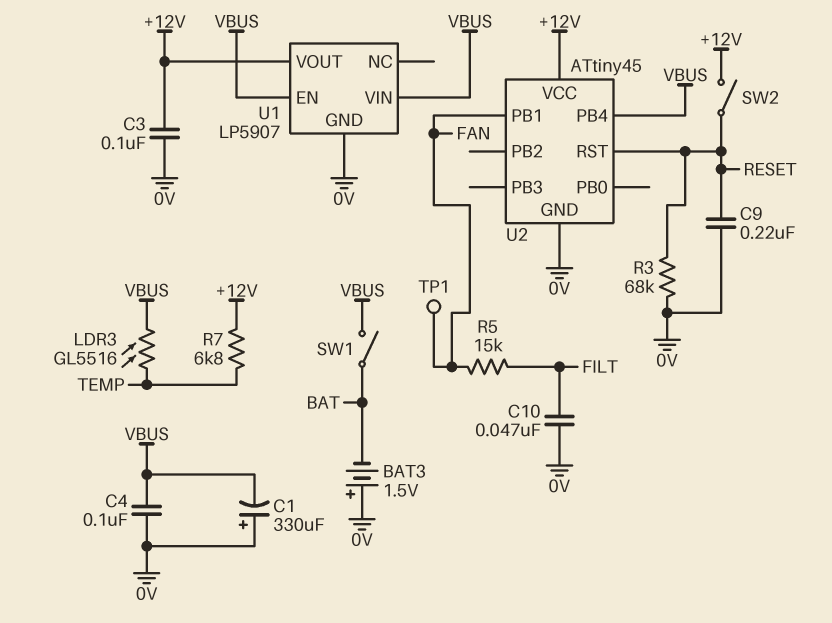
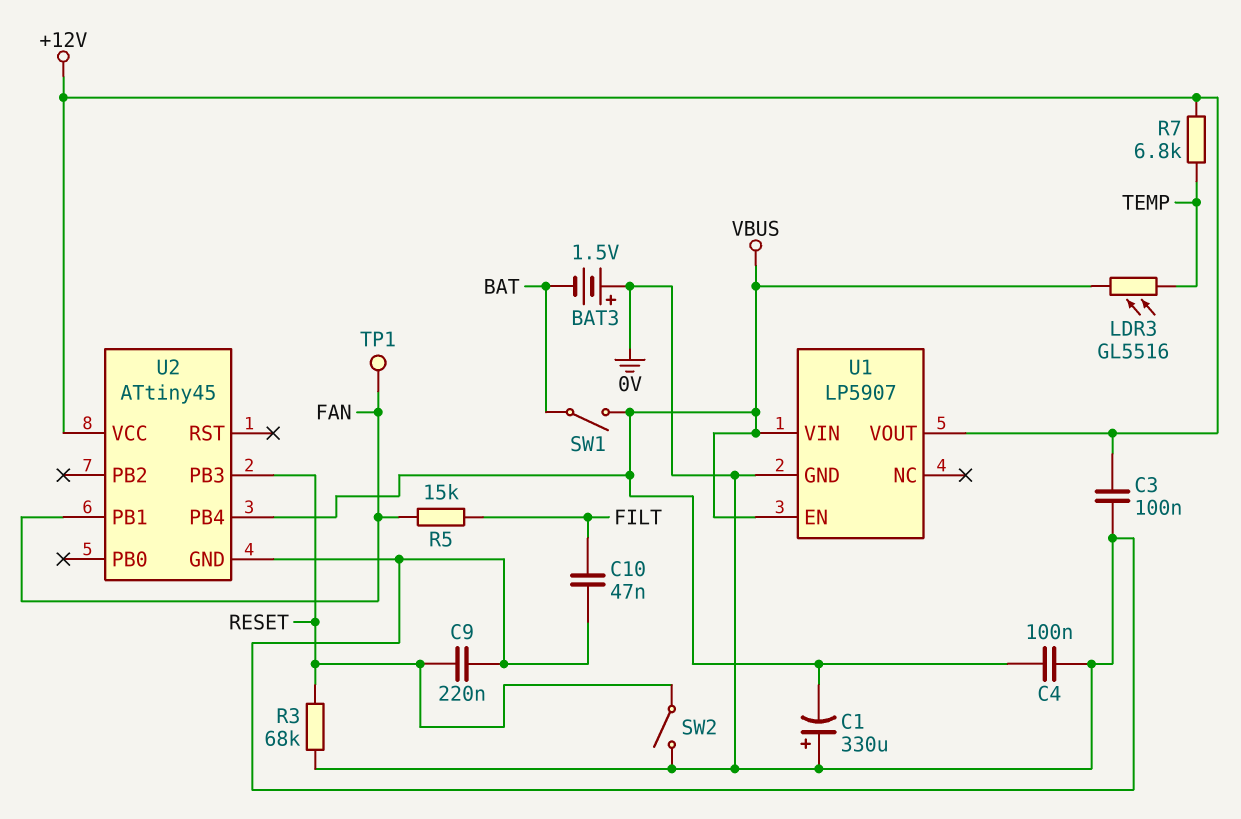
SW2: switch (+12V, RESET) -> switch (0V, RESET)
U2 pin PB3: none -> RESET
U2 pin RST: RESET -> none

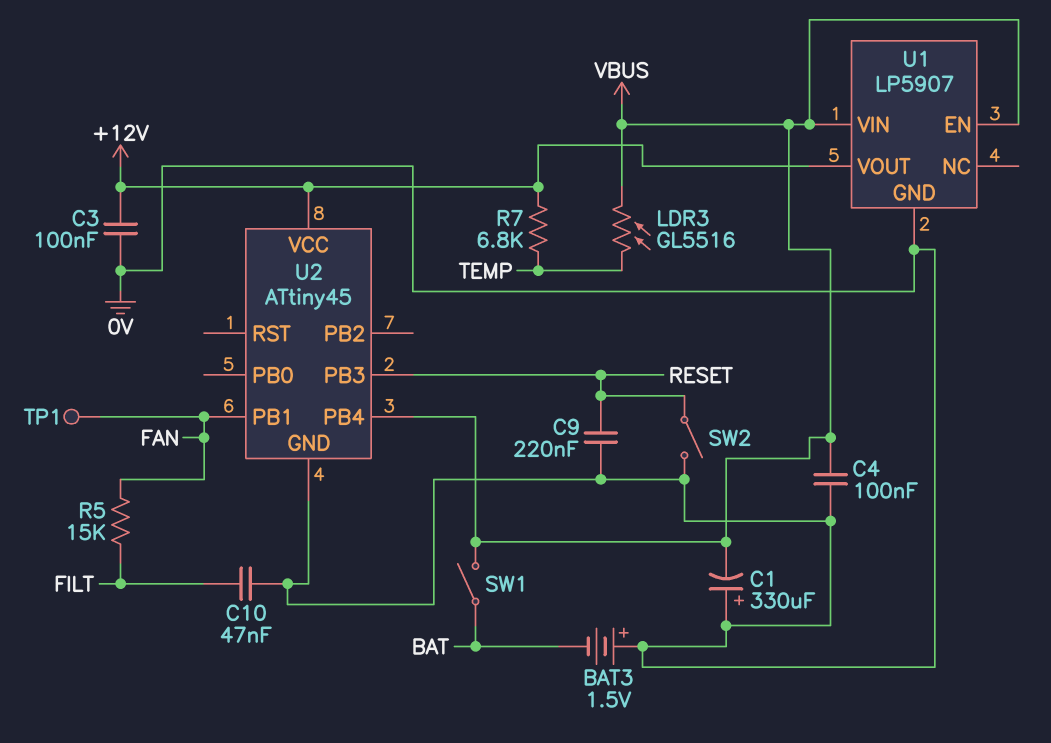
R3: 68k (0V, RESET) -> none

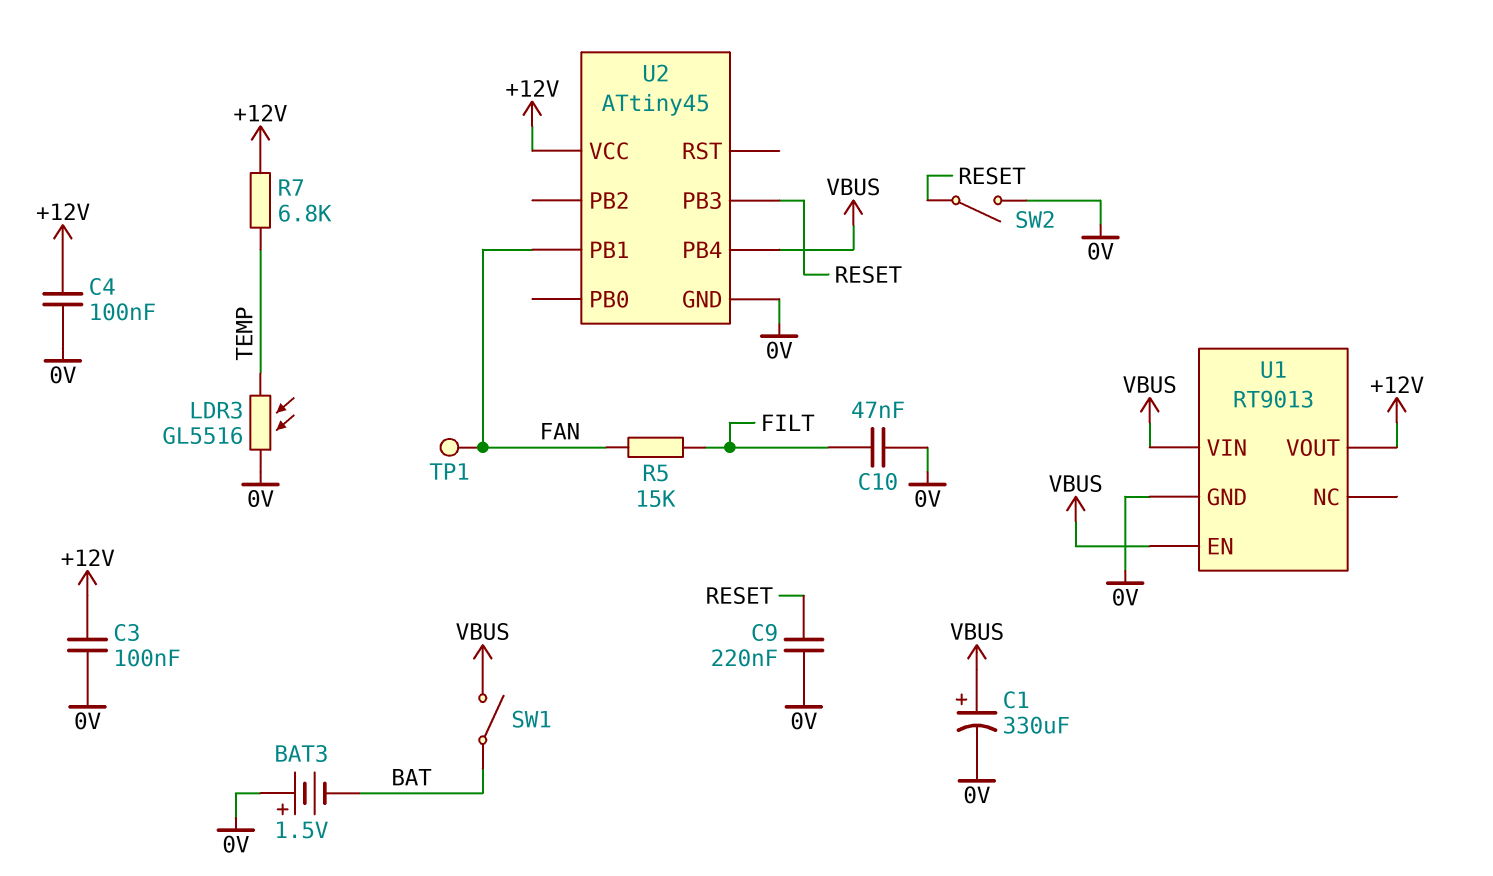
C1: 330uF (plus 0V, minus VBUS) -> 330uF (plus VBUS, minus 0V)
C4: 100nF (0V, VBUS) -> 100nF (+12V, 0V)
LDR3: GL5516 (TEMP, VBUS) -> GL5516 (0V, TEMP)
U1: LP5907 -> RT9013

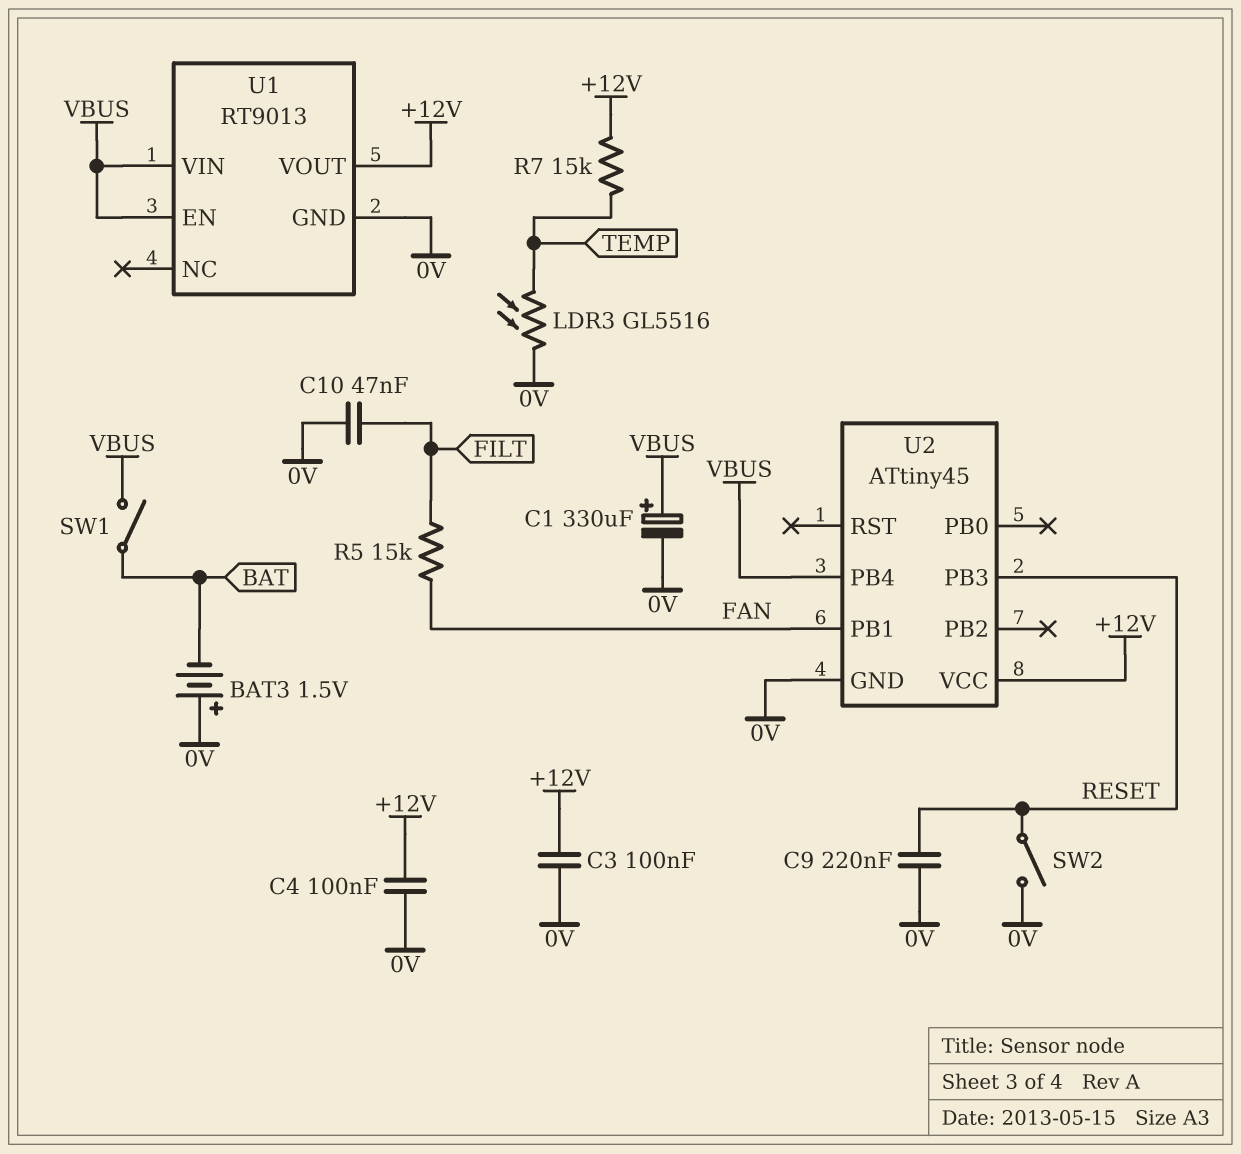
R7: 6.8k (+12V, TEMP) -> 15k (+12V, TEMP)
TP1: test point (FAN) -> none

